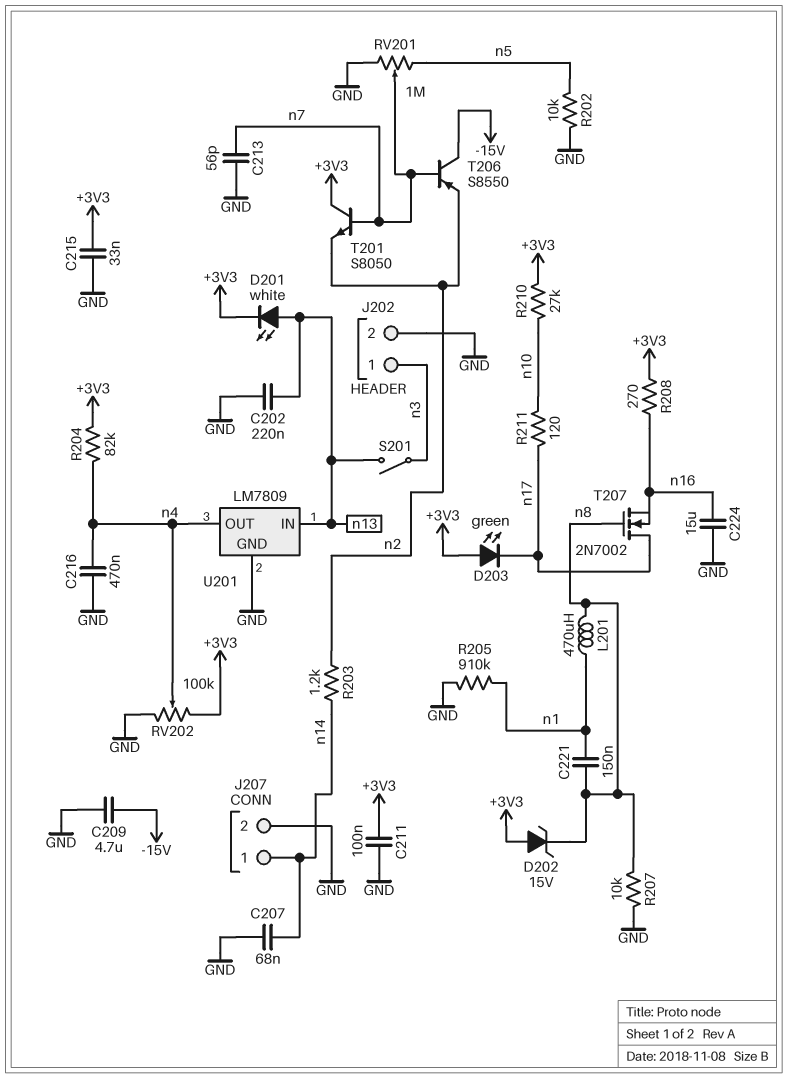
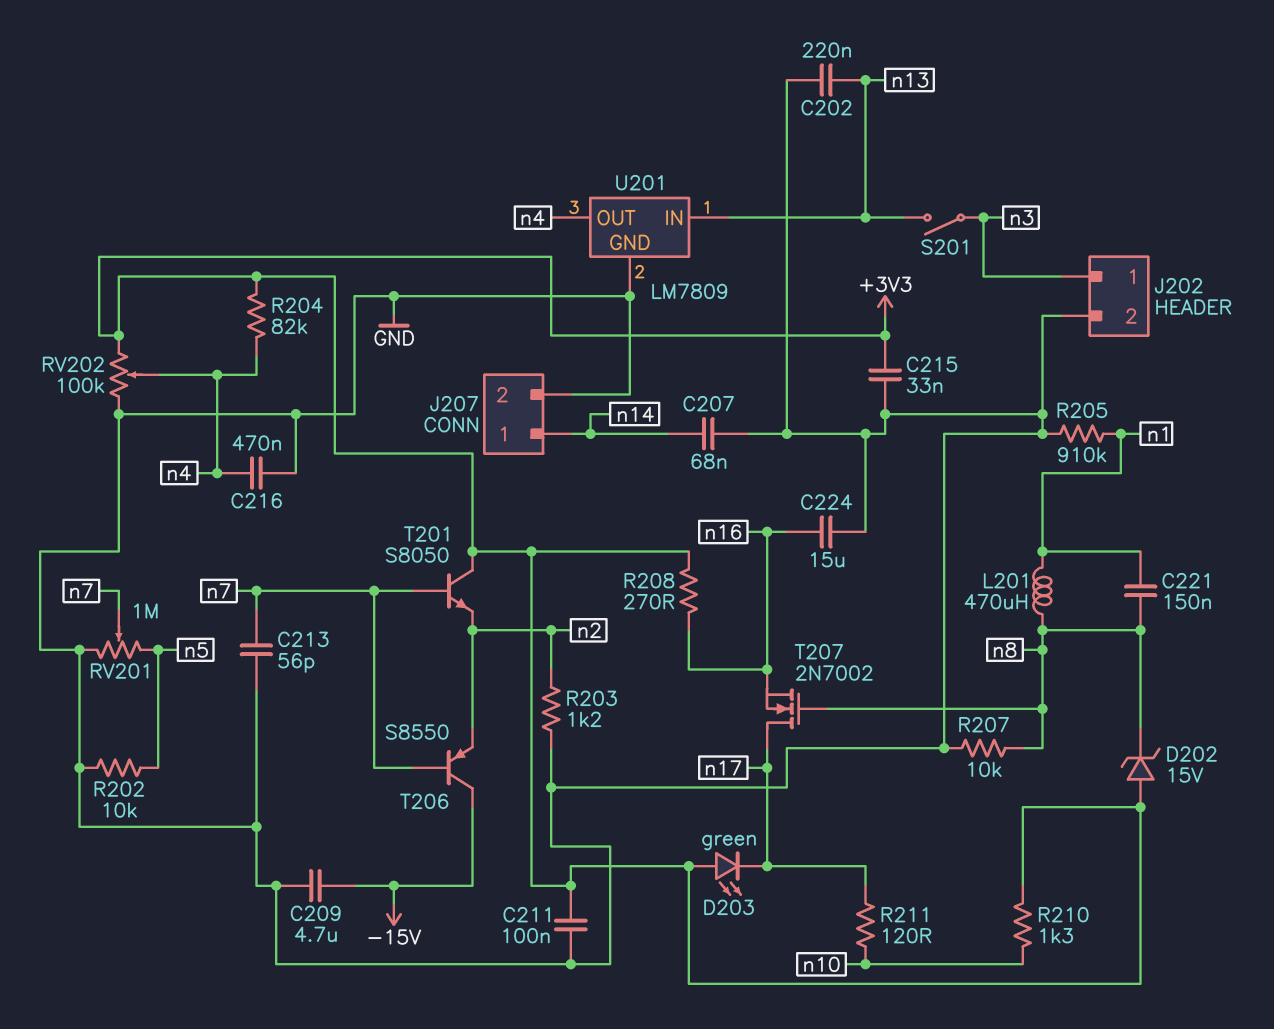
D201: LED white (A n13, K +3V3) -> none
R203: 1.2k (n2, n14) -> 1.2k (GND, n2)
R210: 27k (+3V3, n10) -> 1.3k (+3V3, n10)

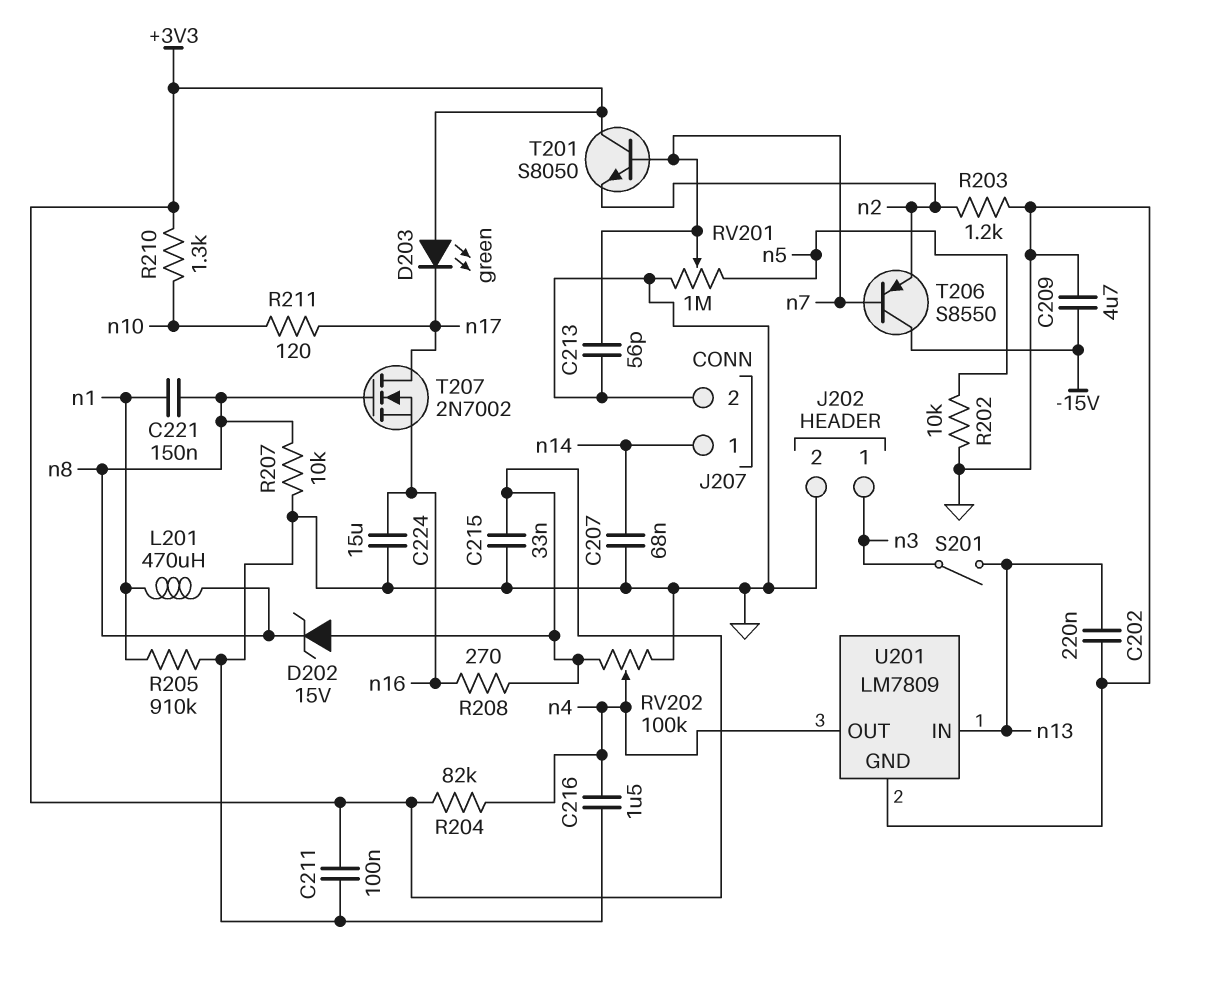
C216: 470nF (GND, n4) -> 1.5uF (GND, n4)

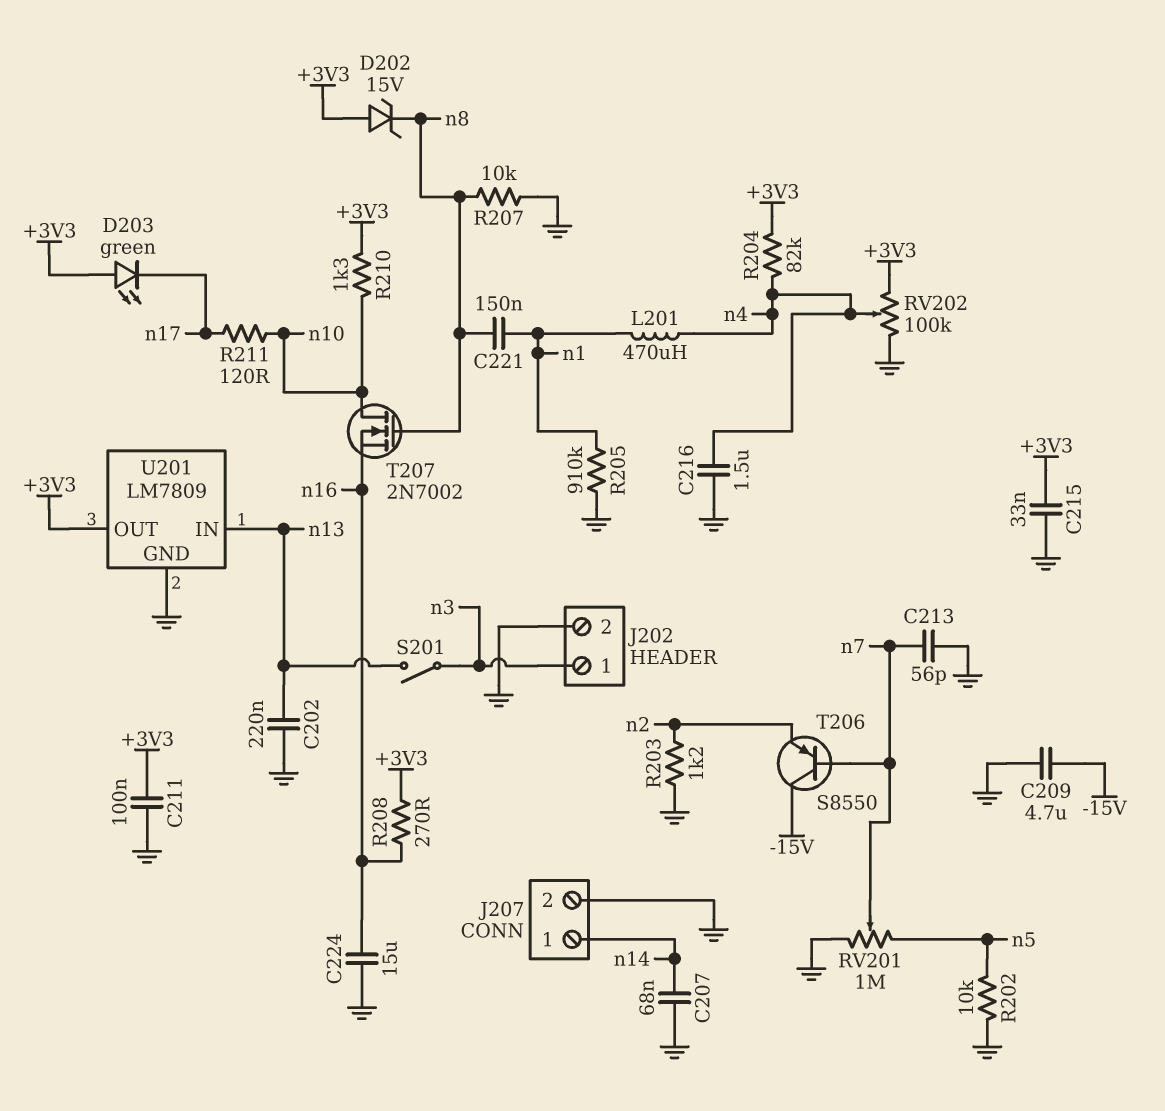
L201: 470uH (n1, n8) -> 470uH (n1, n4)
T201: NPN S8050 (B n7, C +3V3, E n2) -> none
T207: NMOS 2N7002 (G n8, D n17, S n16) -> NMOS 2N7002 (G n8, D n10, S n16)
U201 pin OUT: n4 -> +3V3

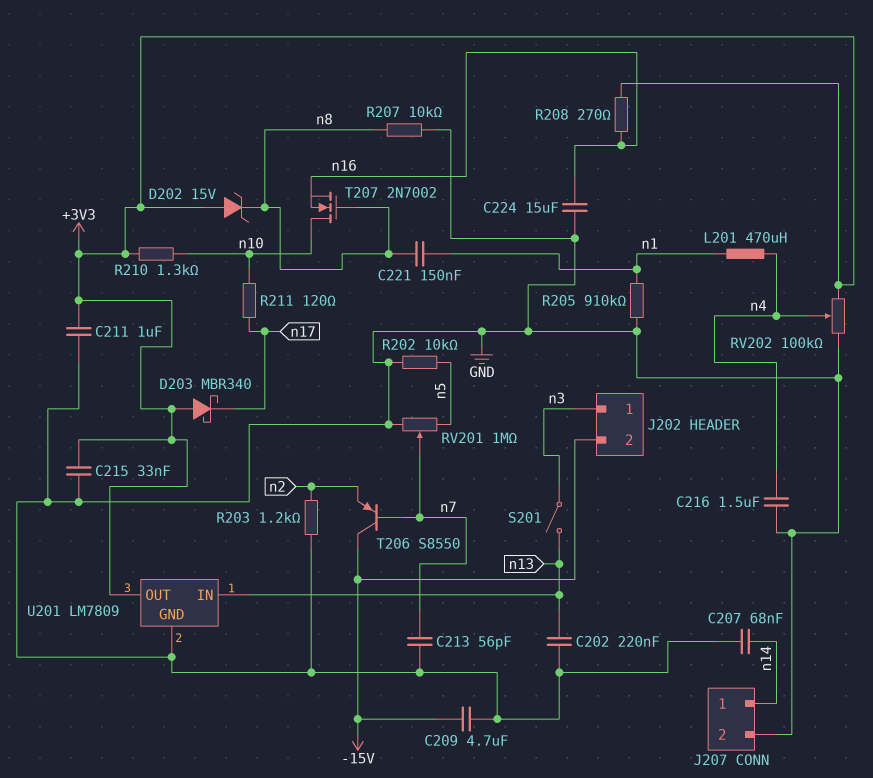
C211: 100nF (+3V3, GND) -> 1uF (+3V3, GND)
D203: LED green (A +3V3, K n17) -> schottky MBR340 (A +3V3, K n17)
J202 pin 2: GND -> -15V
R204: 82k (+3V3, n4) -> none

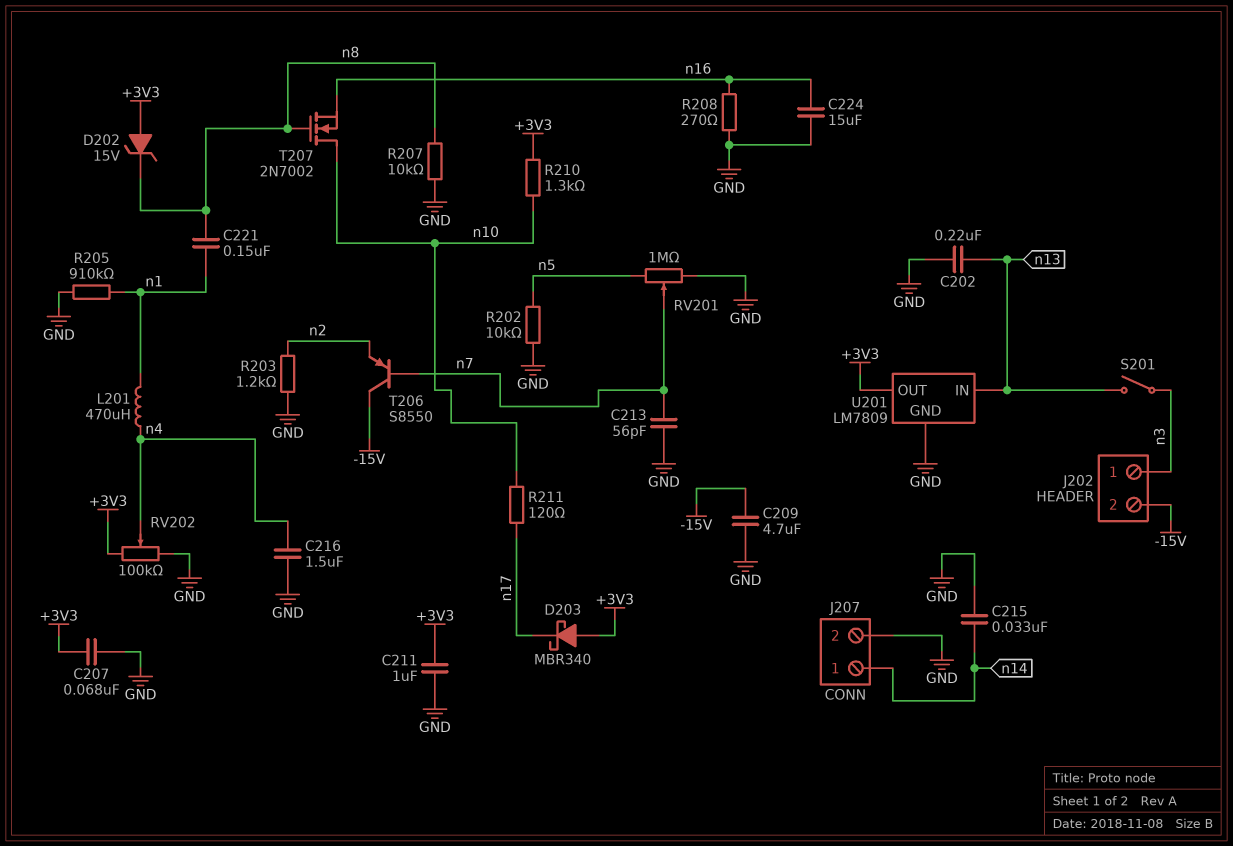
C207: 68nF (GND, n14) -> 68nF (+3V3, GND)
C215: 33nF (+3V3, GND) -> 33nF (GND, n14)
R208: 270 (+3V3, n16) -> 270 (GND, n16)

